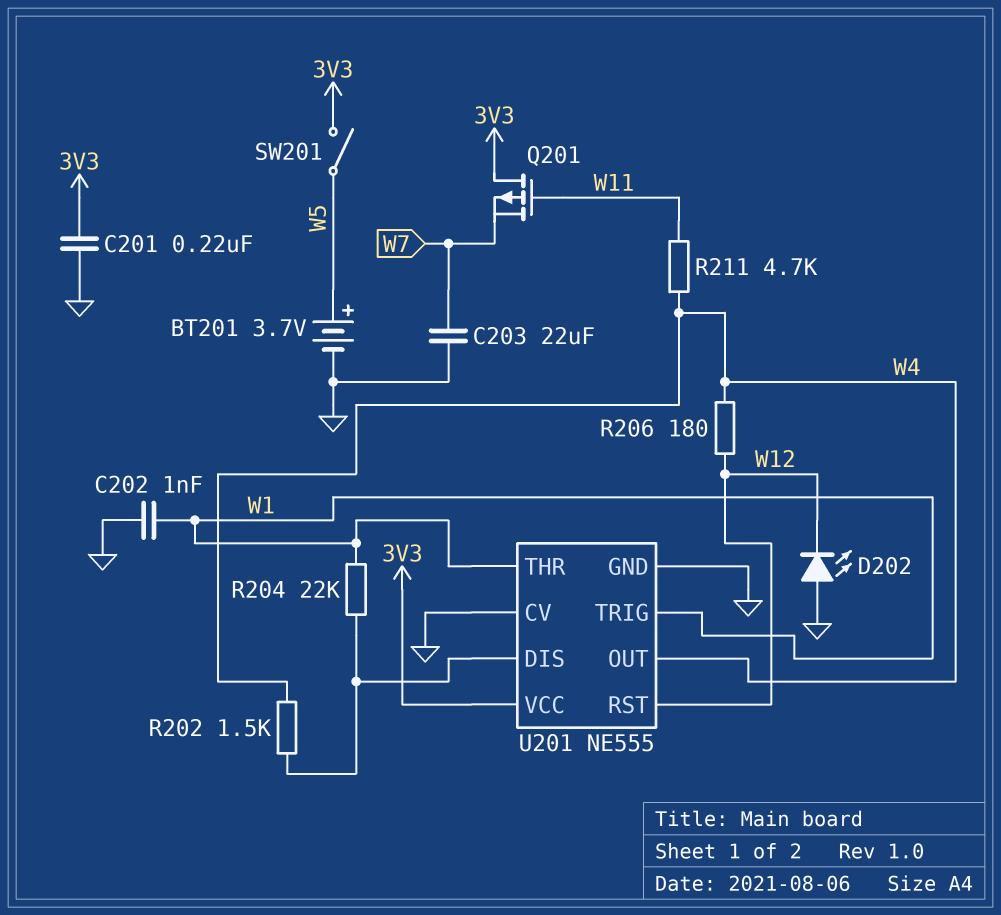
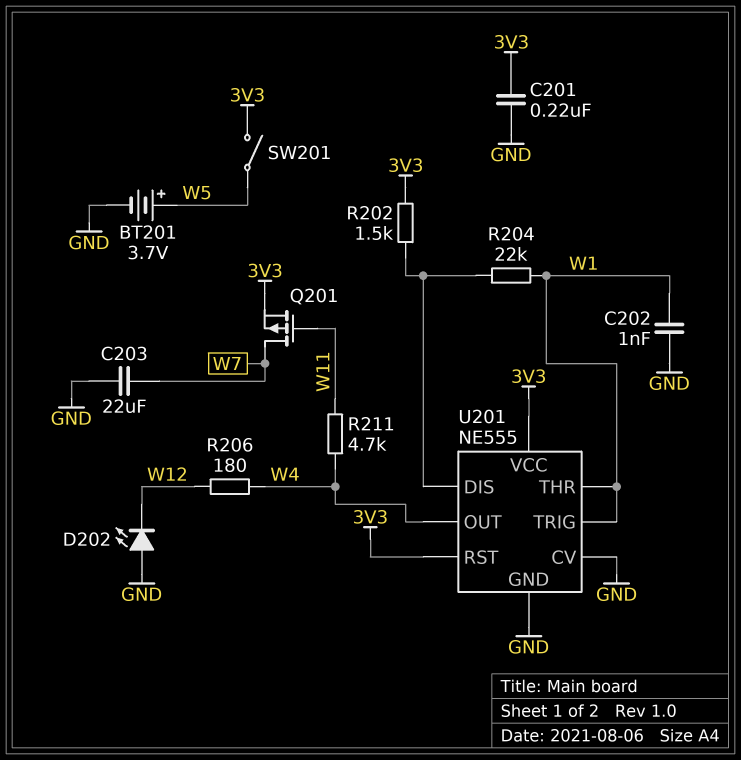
Q201: PMOS (G W11, D 3V3, S W7) -> PMOS (G W11, D W7, S 3V3)
R202: 1.5k (U201/DIS, W4) -> 1.5k (3V3, U201/DIS)
U201 pin RST: W12 -> 3V3

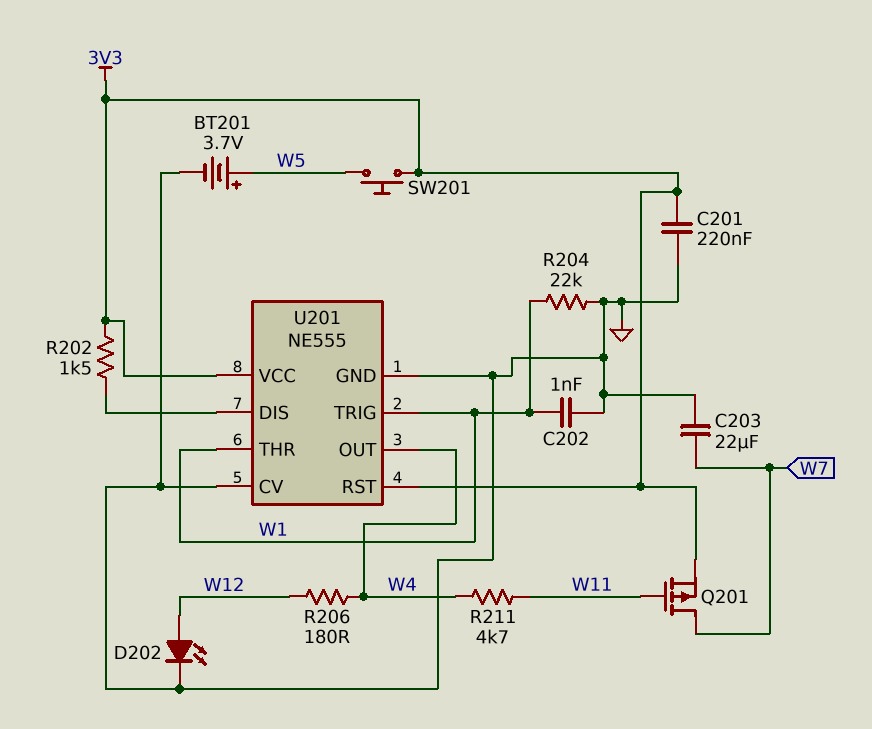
D202: LED (A GND, K W12) -> LED (A W12, K GND)
R204: 22k (U201/DIS, W1) -> 22k (GND, W1)
SW201: switch (3V3, W5) -> button (3V3, W5)

